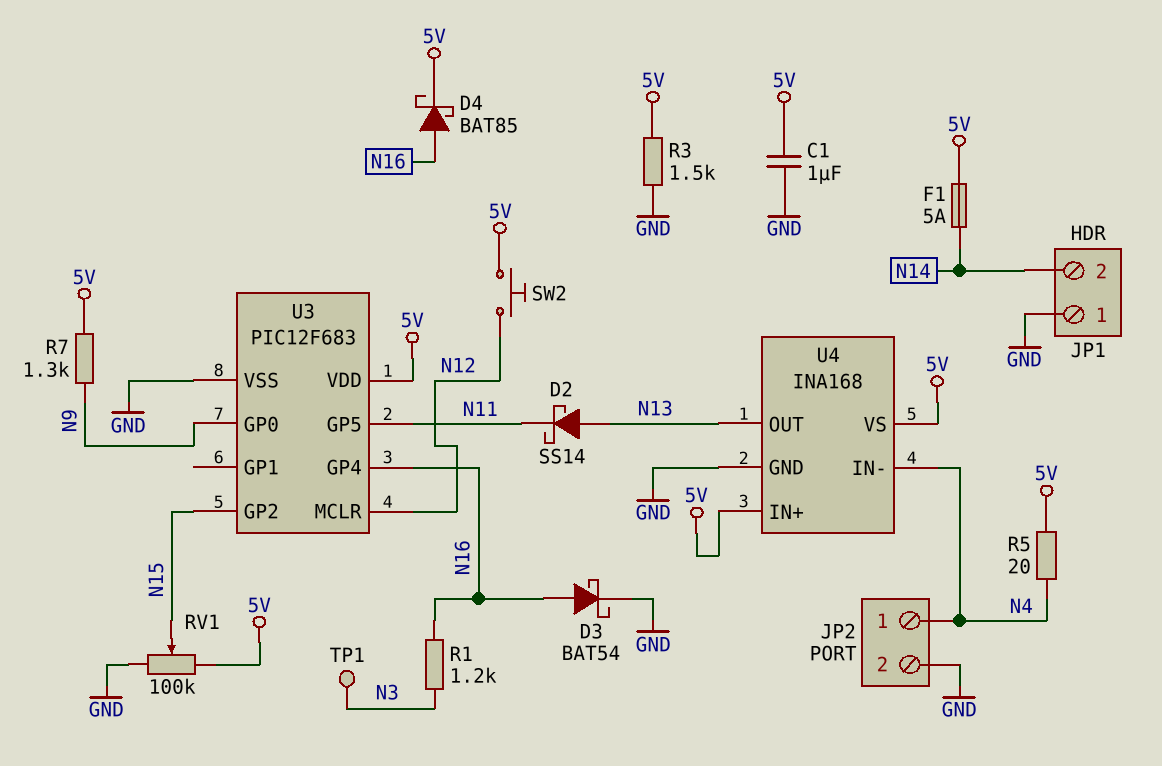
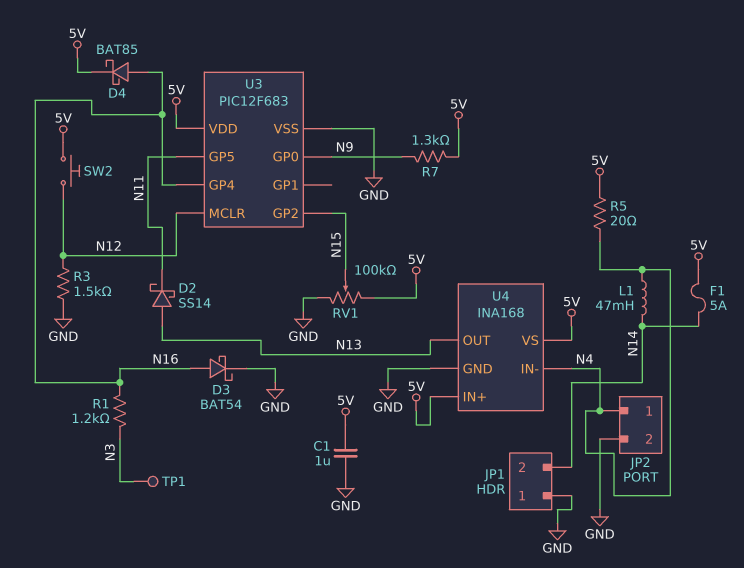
L1: none -> 47mH (N4, N14)
R3: 1.5k (5V, GND) -> 1.5k (GND, N12)

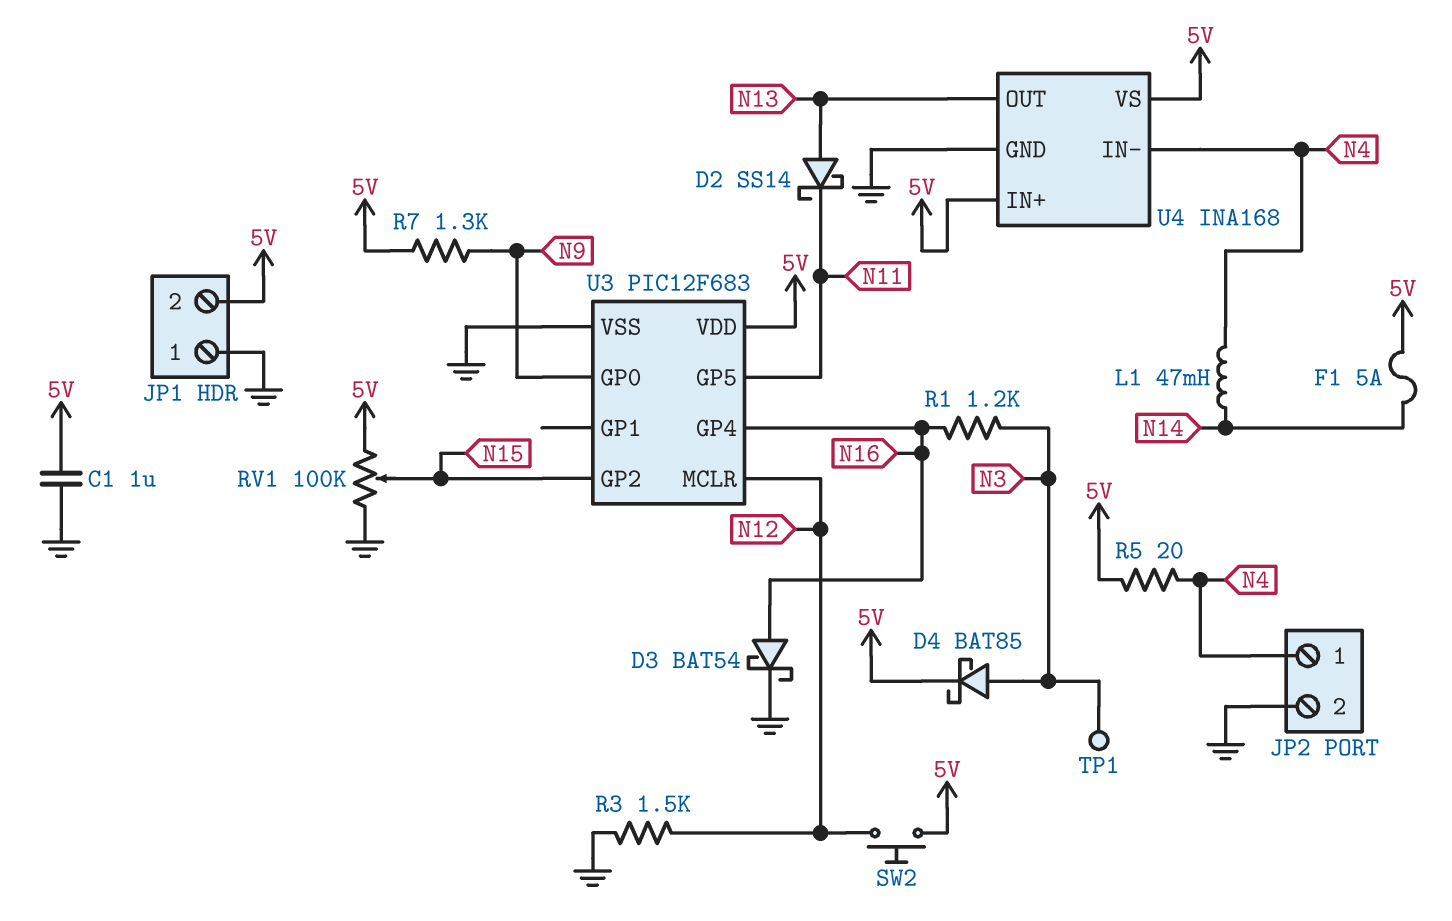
D4: schottky BAT85 (A N16, K 5V) -> schottky BAT85 (A N3, K 5V)
JP1 pin 2: N14 -> 5V

